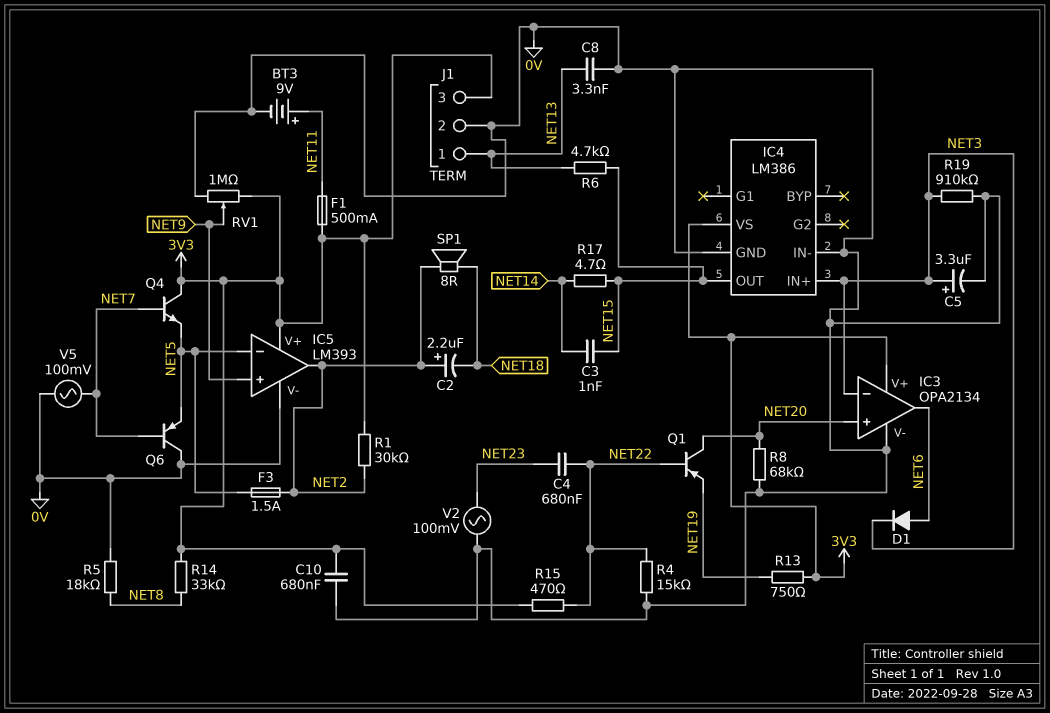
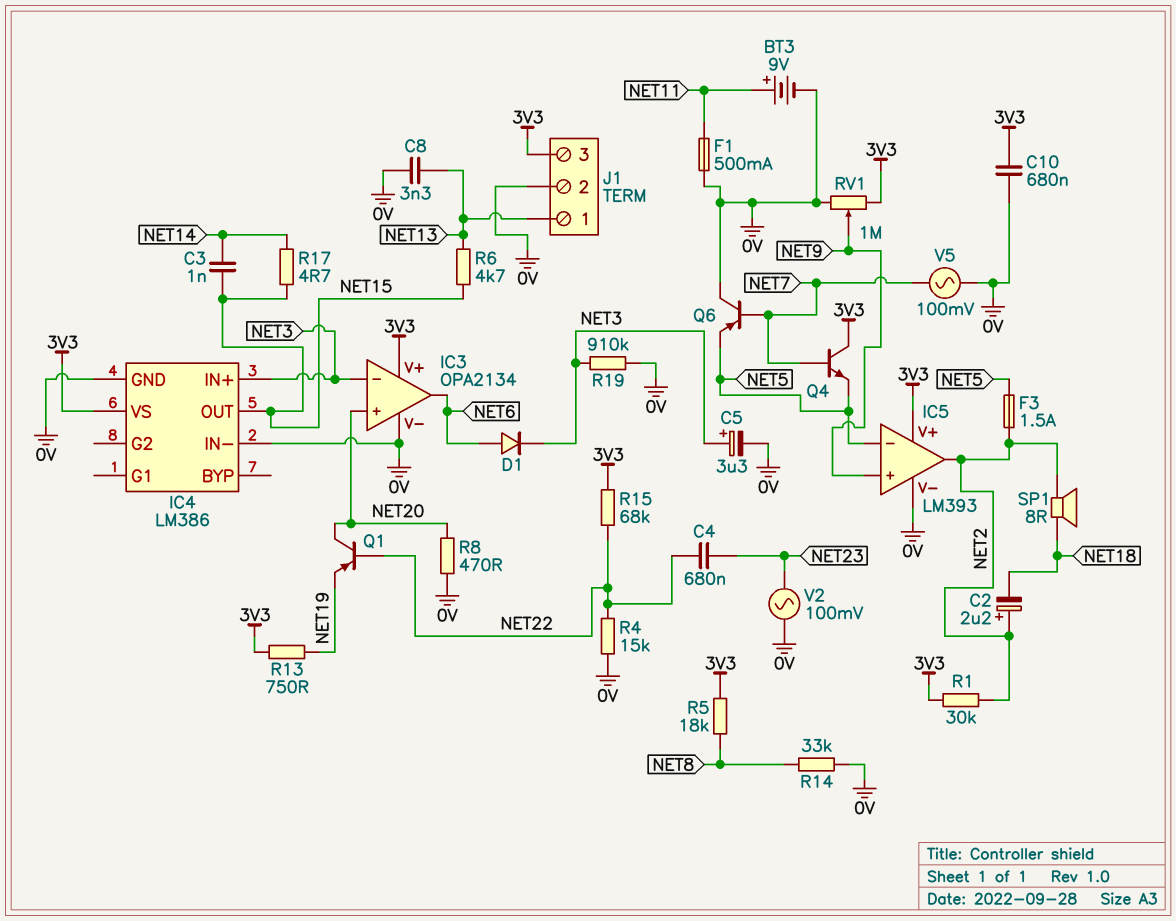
F1: 500mA (3V3, NET11) -> 500mA (0V, NET11)
R5: 18k (0V, NET8) -> 18k (3V3, NET8)
R8: 68k (0V, NET20) -> 470 (0V, NET20)
R14: 33k (3V3, NET8) -> 33k (0V, NET8)
R15: 470 (3V3, NET22) -> 68k (3V3, NET22)

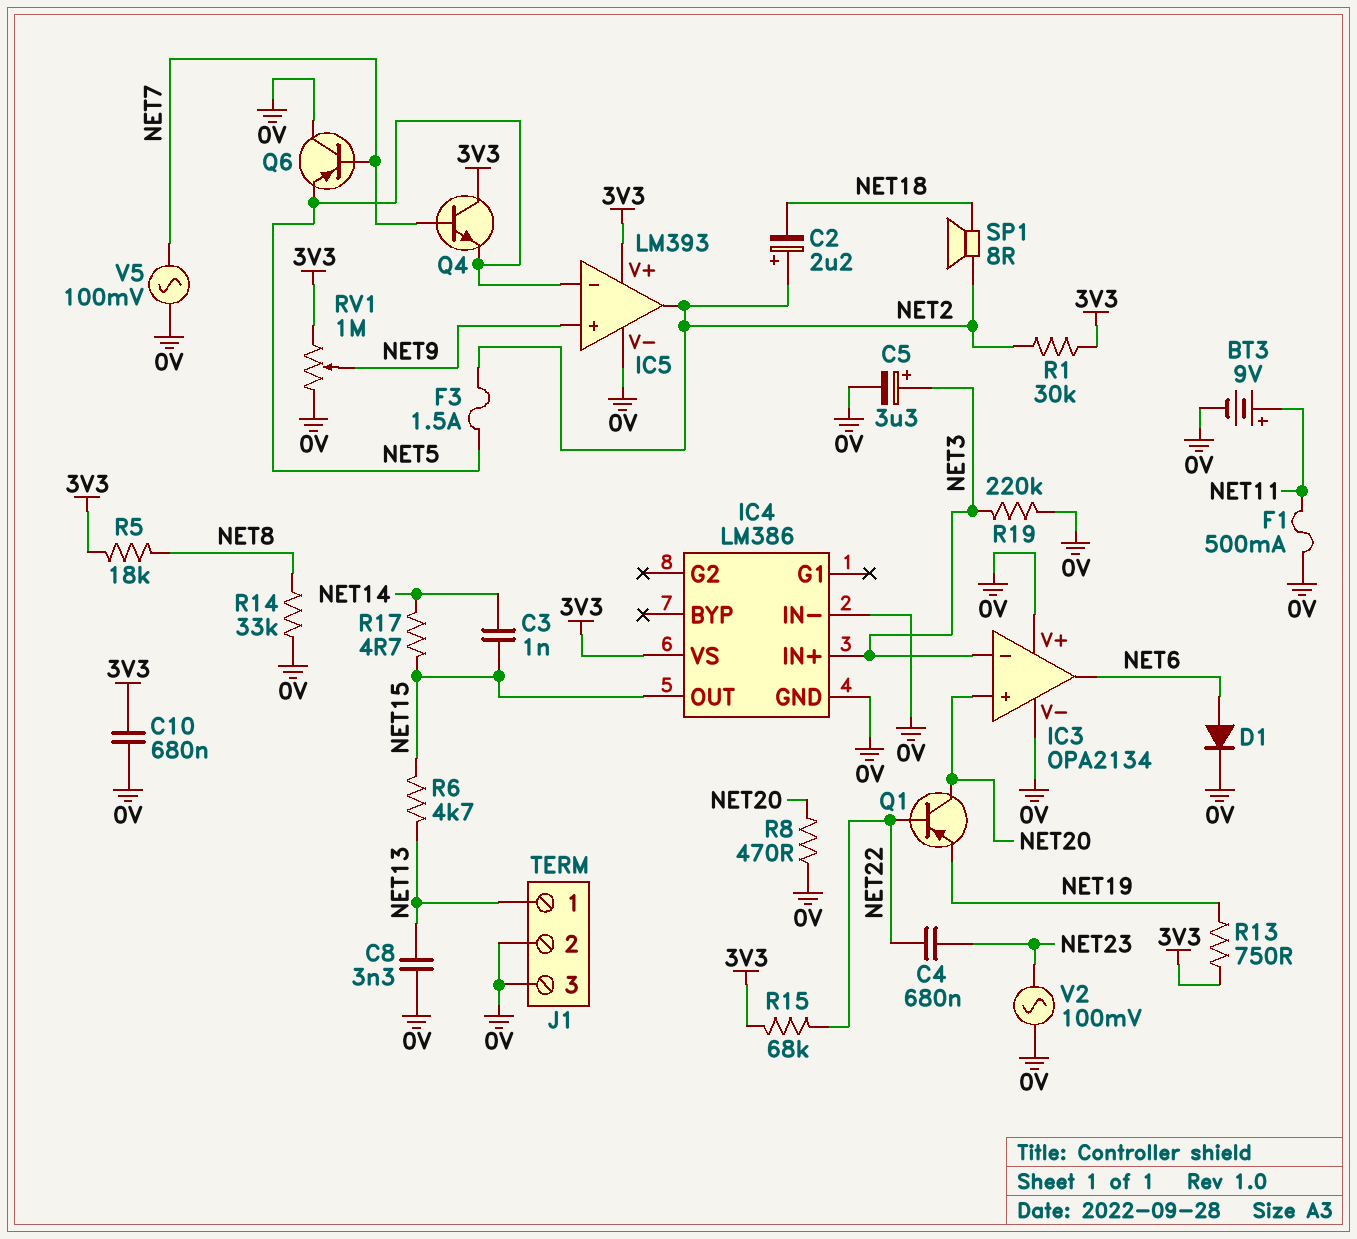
D1: diode (A NET6, K NET3) -> diode (A NET6, K 0V)
IC3 pin V+: 3V3 -> 0V
J1 pin 3: 3V3 -> 0V
R4: 15k (0V, NET22) -> none
R19: 910k (0V, NET3) -> 220k (0V, NET3)

